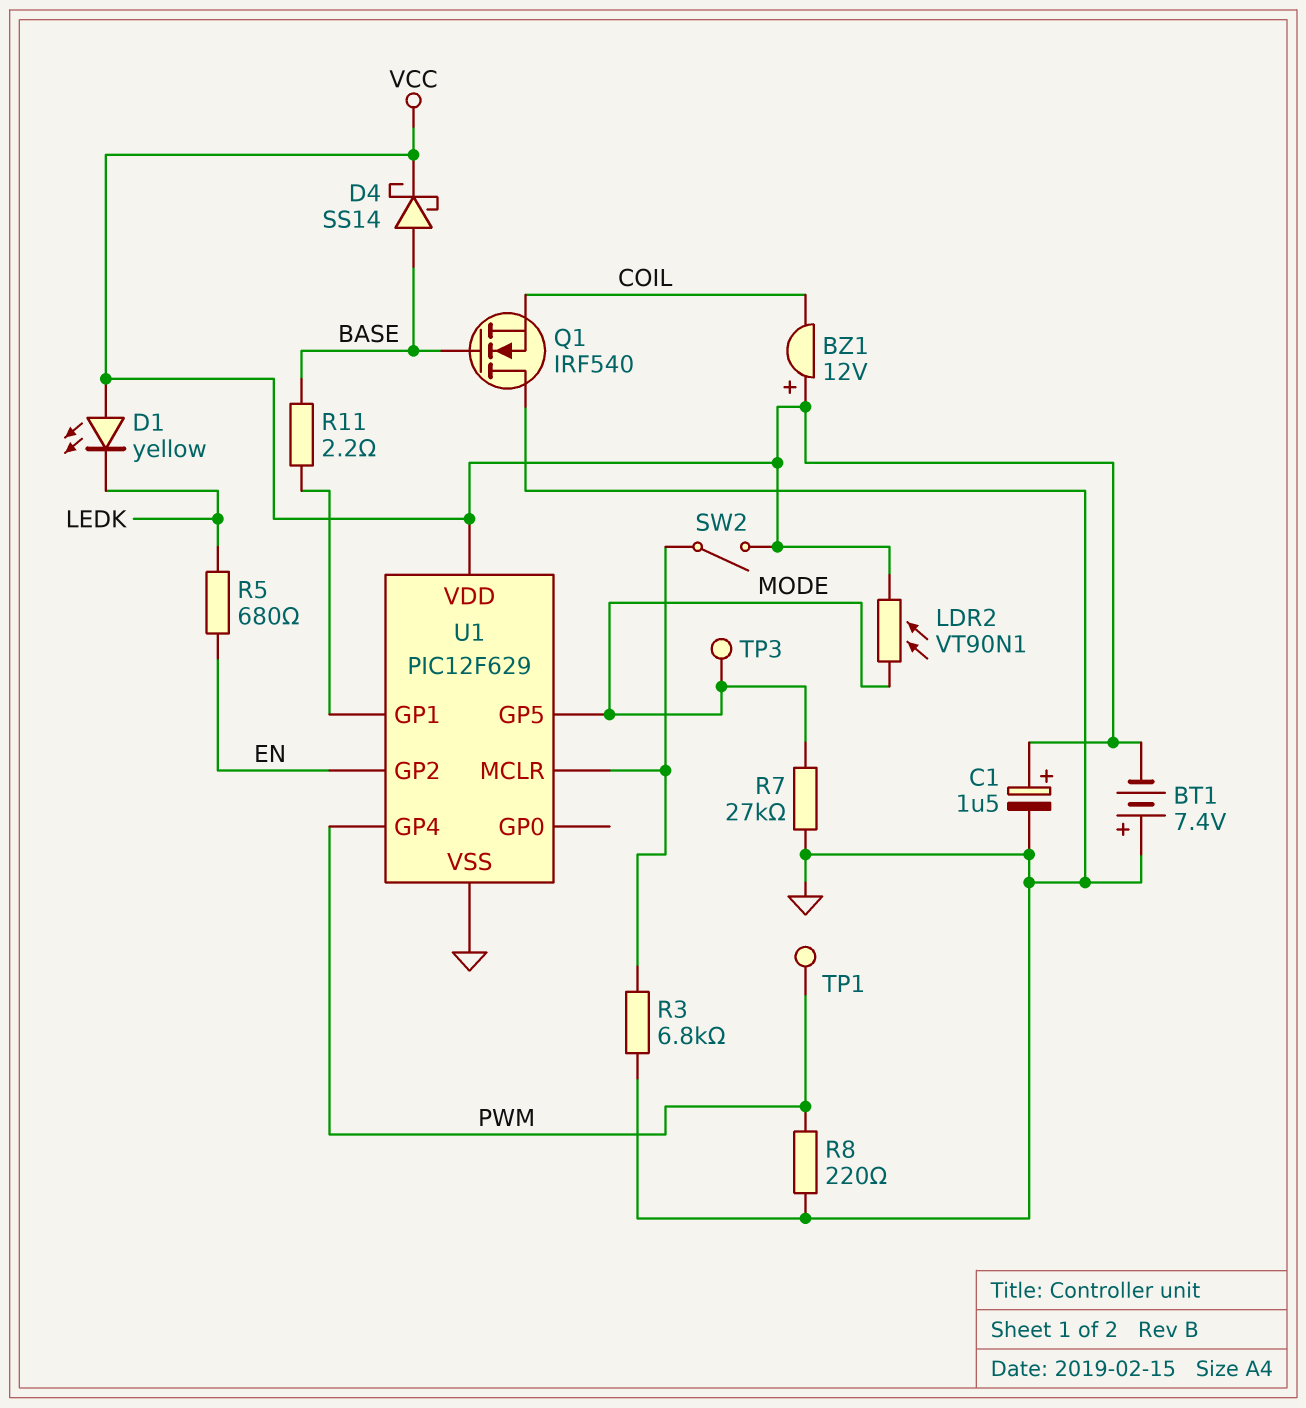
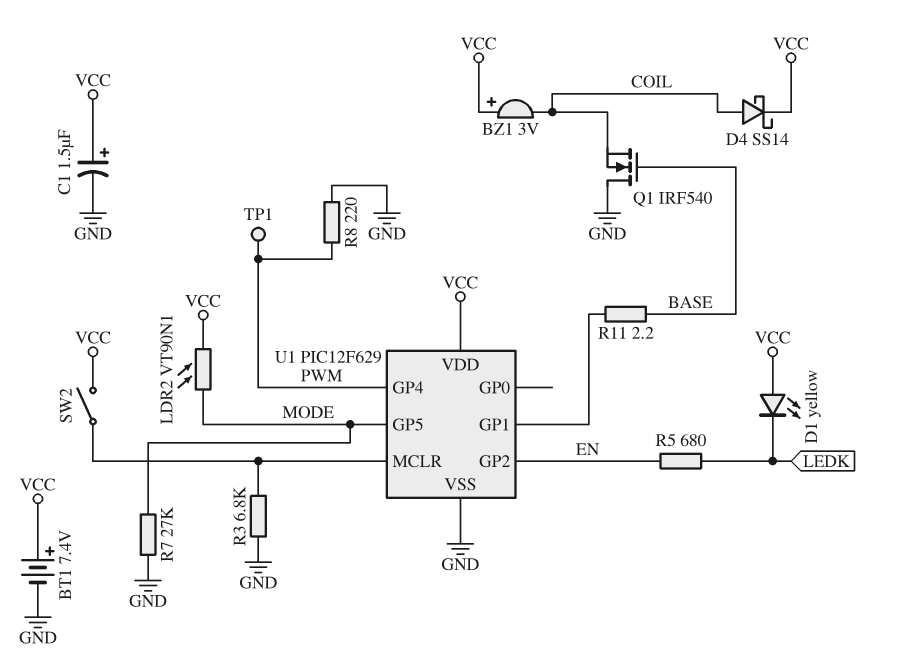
BT1: 7.4V (plus GND, minus VCC) -> 7.4V (plus VCC, minus GND)
BZ1: buzzer 12V (plus VCC, minus COIL) -> buzzer 3V (plus VCC, minus COIL)
D4: schottky SS14 (A BASE, K VCC) -> schottky SS14 (A COIL, K VCC)
TP3: test point (MODE) -> none

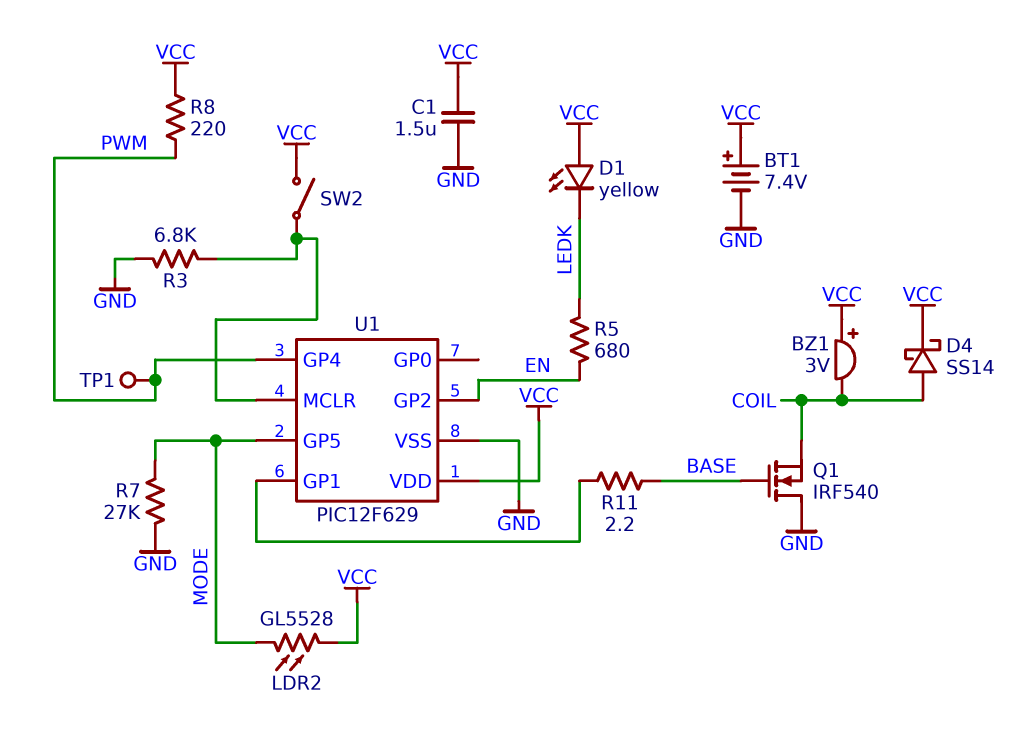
C1: 1.5uF (plus VCC, minus GND) -> 1.5uF (GND, VCC)
LDR2: VT90N1 (MODE, VCC) -> GL5528 (MODE, VCC)
R8: 220 (GND, PWM) -> 220 (PWM, VCC)

